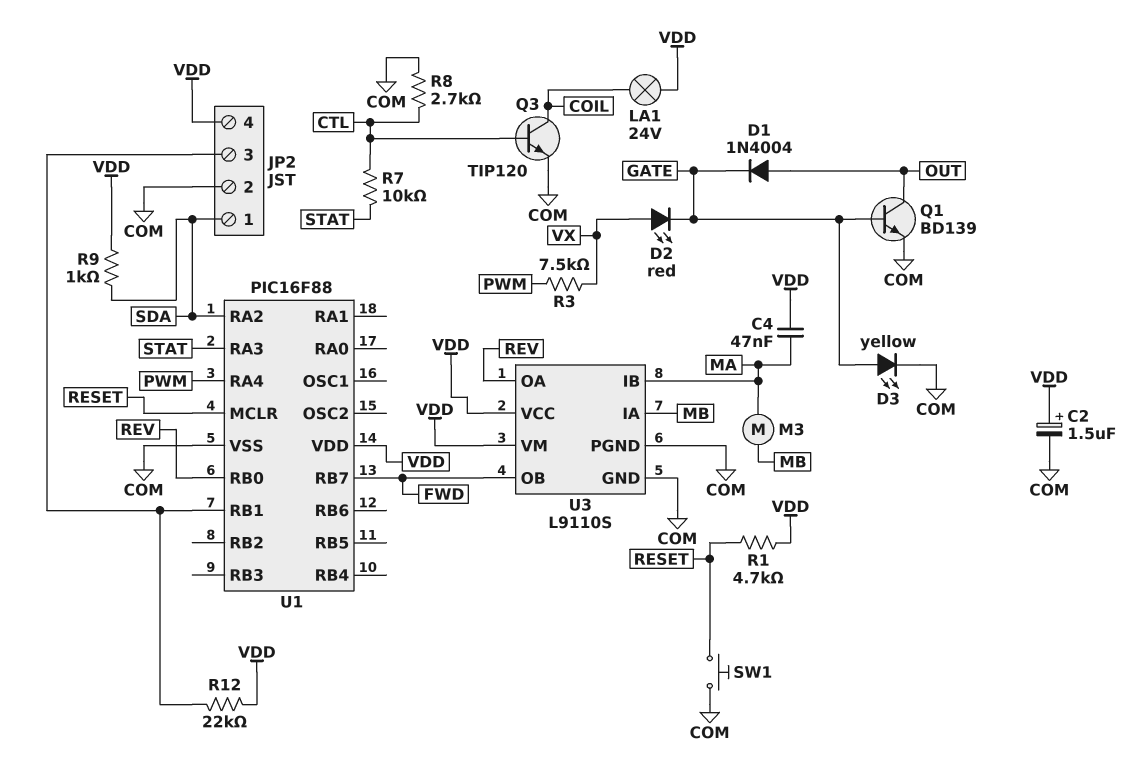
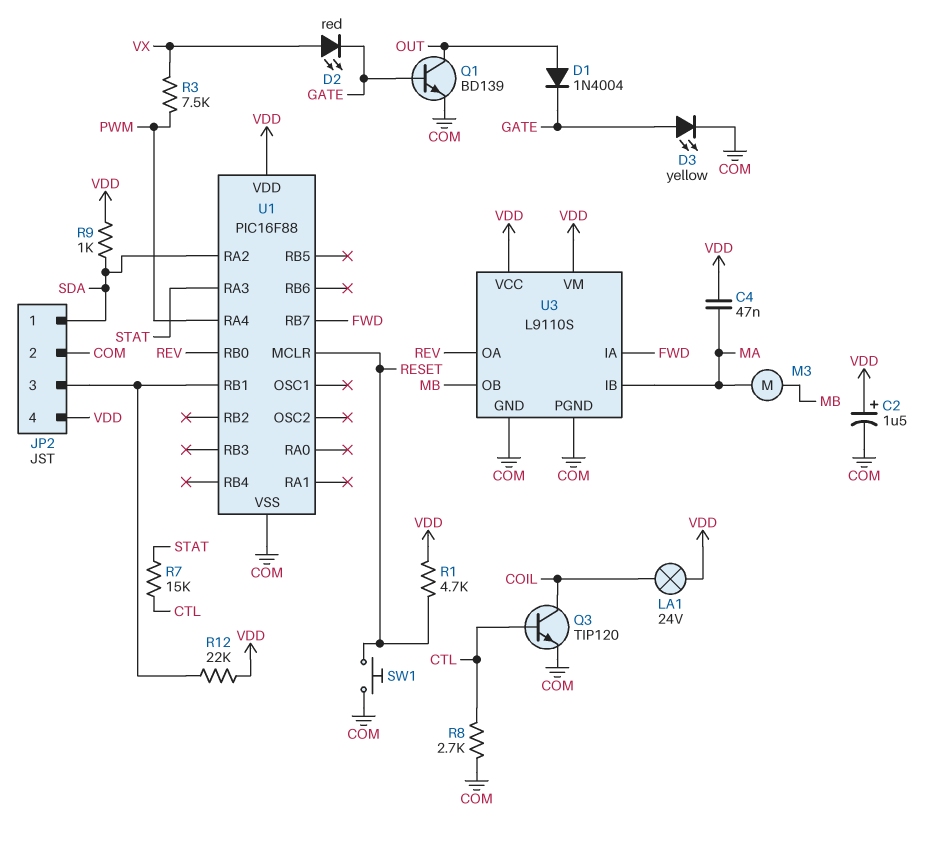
R7: 10k (CTL, STAT) -> 15k (CTL, STAT)
U3 pin IA: MB -> FWD
U3 pin OB: FWD -> MB

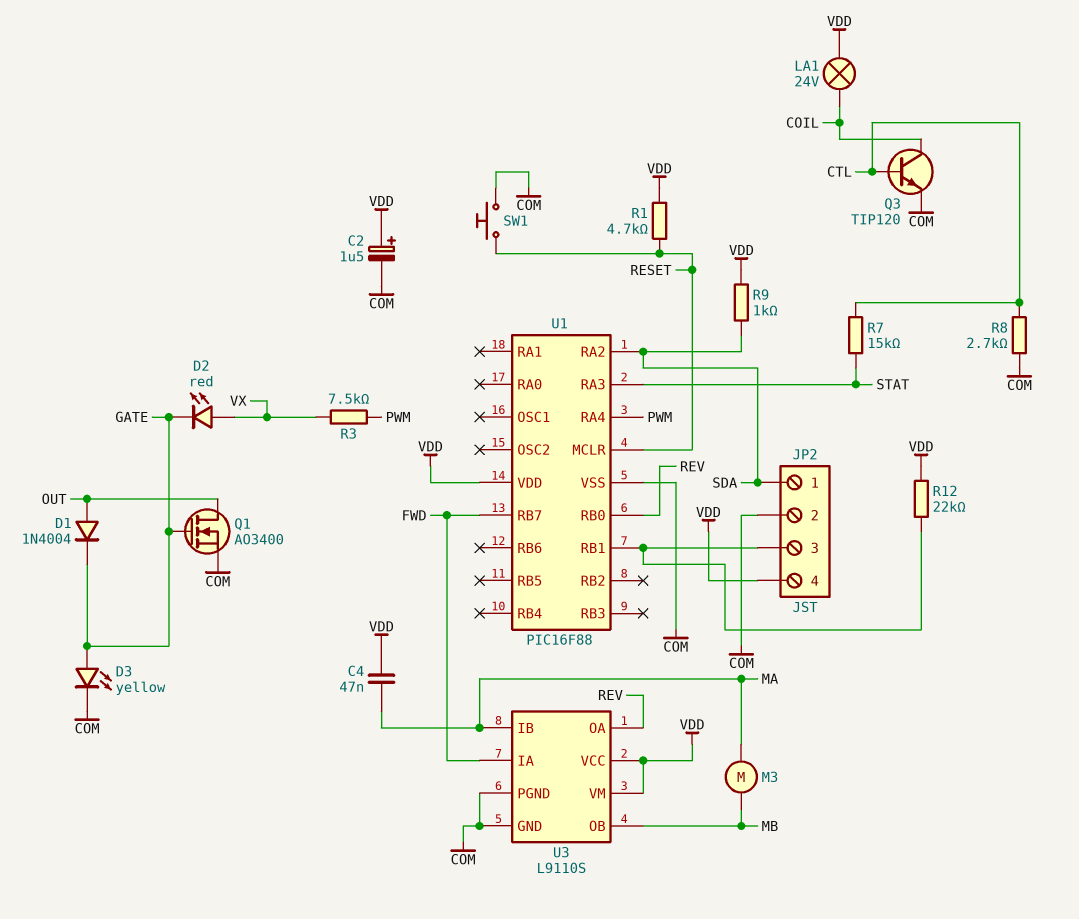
Q1: NPN BD139 (B GATE, C OUT, E COM) -> NMOS AO3400 (G GATE, D OUT, S COM)

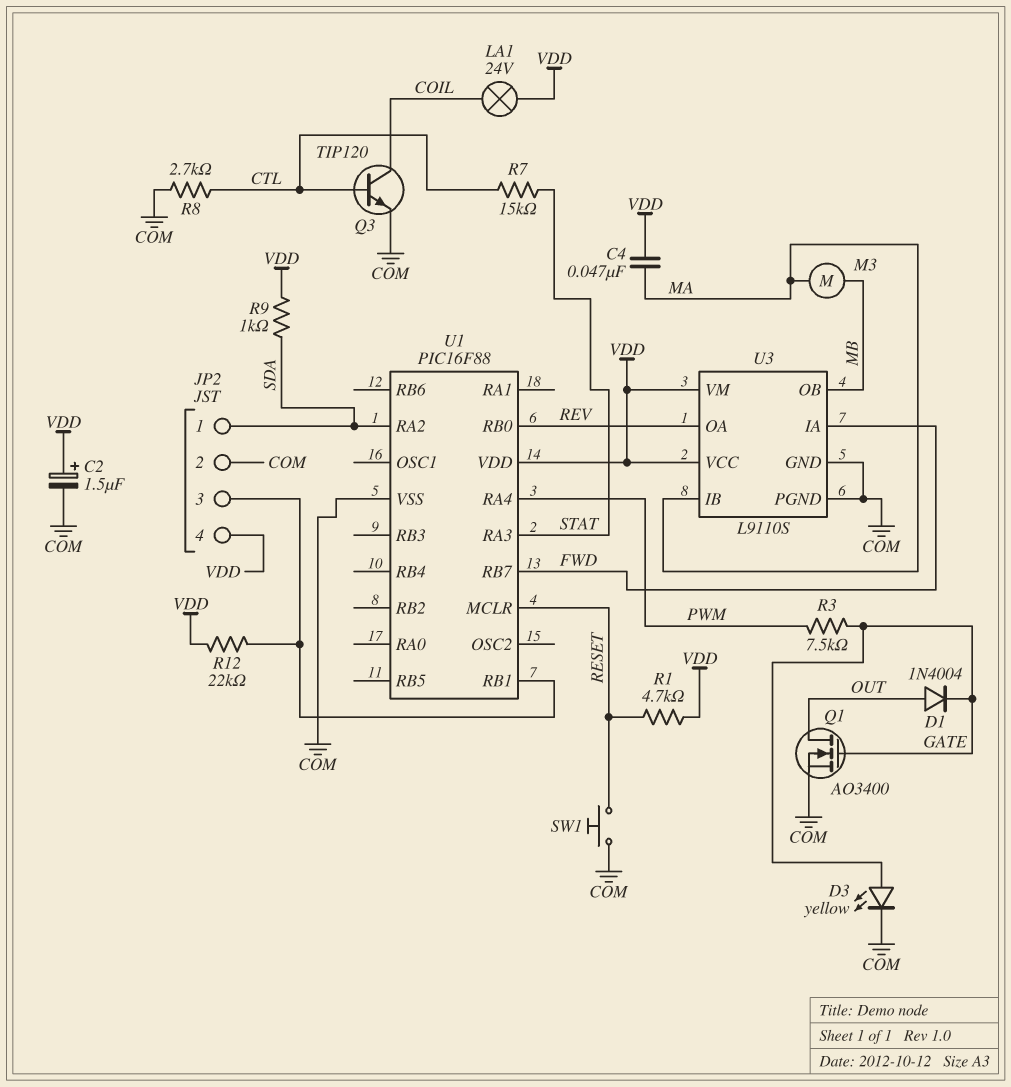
D2: LED red (A VX, K GATE) -> none
R3: 7.5k (PWM, VX) -> 7.5k (GATE, PWM)

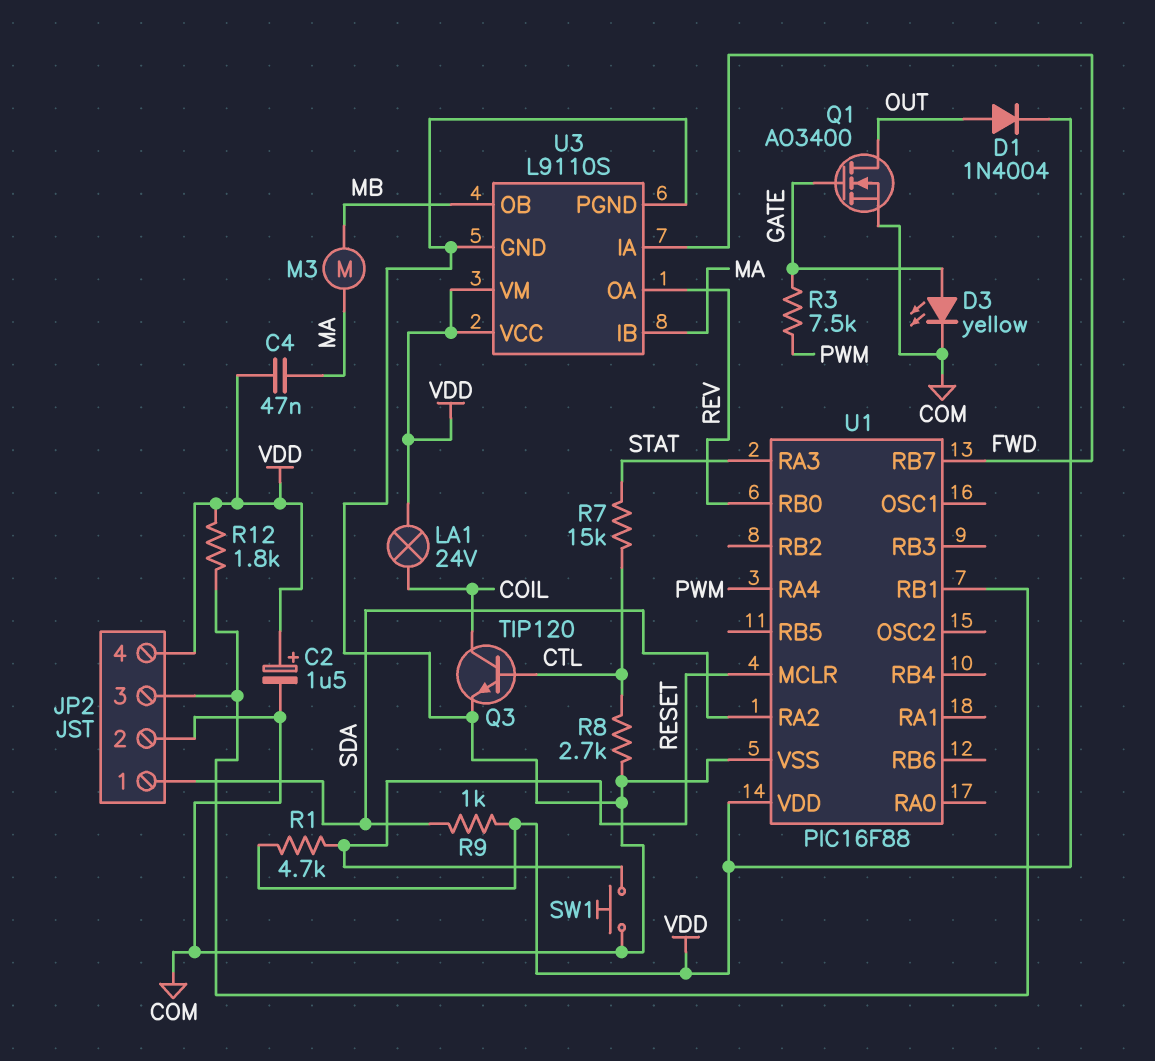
D1: diode 1N4004 (A OUT, K GATE) -> diode 1N4004 (A OUT, K VDD)
R12: 22k (JP2/3, VDD) -> 1.8k (JP2/3, VDD)

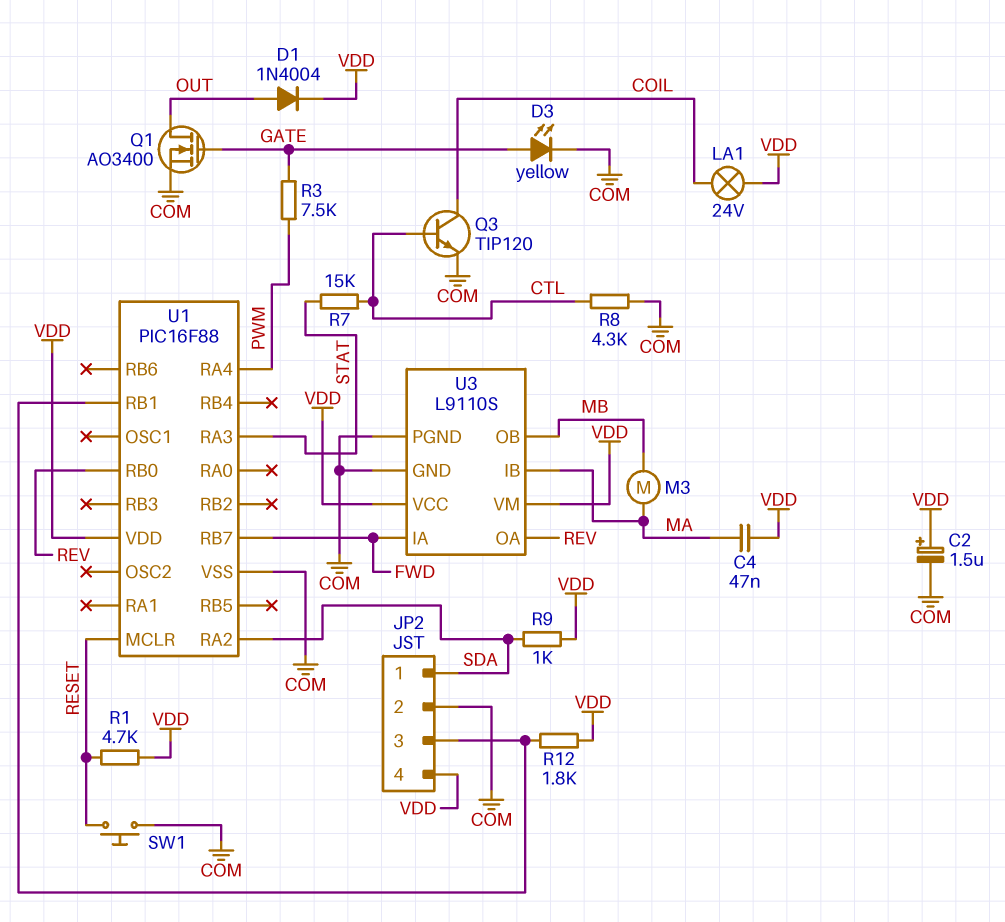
R8: 2.7k (COM, CTL) -> 4.3k (COM, CTL)

